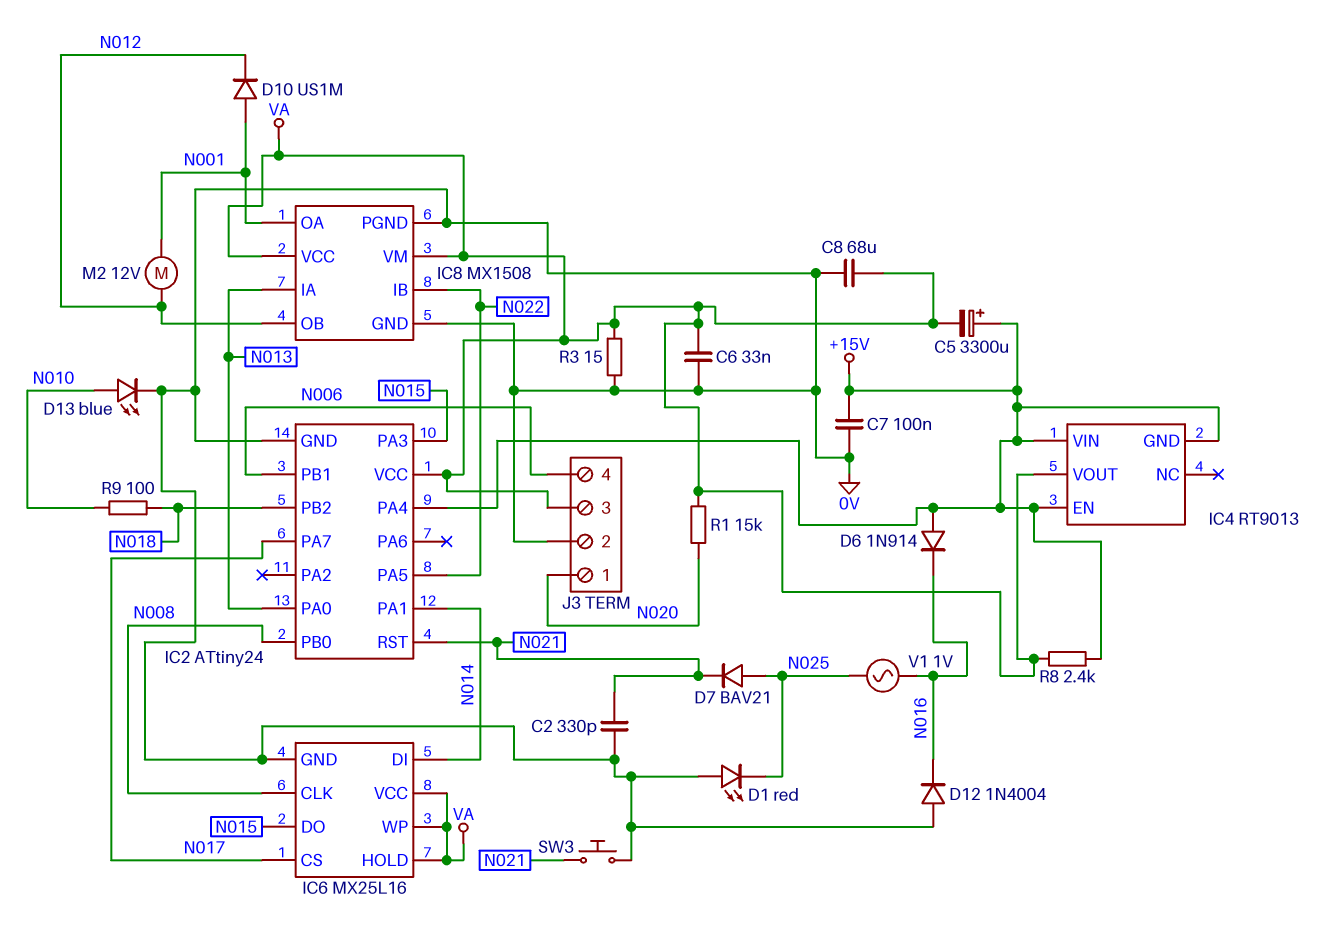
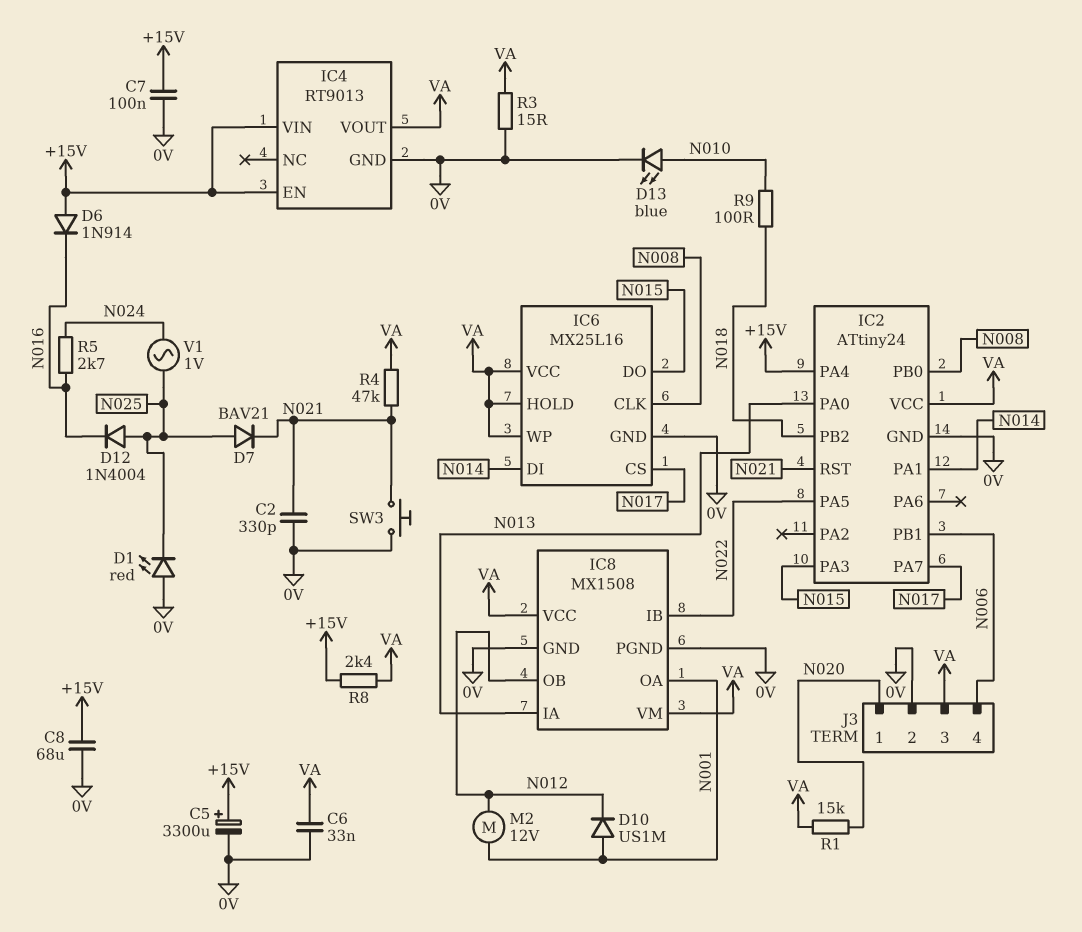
C5: 3300uF (plus +15V, minus VA) -> 3300uF (plus +15V, minus 0V)
C8: 68uF (0V, VA) -> 68uF (+15V, 0V)
D12: diode 1N4004 (A 0V, K N016) -> diode 1N4004 (A N025, K N016)
IC4 pin GND: +15V -> 0V
R4: none -> 47k (N021, VA)
R5: none -> 2.7k (N016, N024)
V1: AC 1V (N016, N025) -> AC 1V (N024, N025)

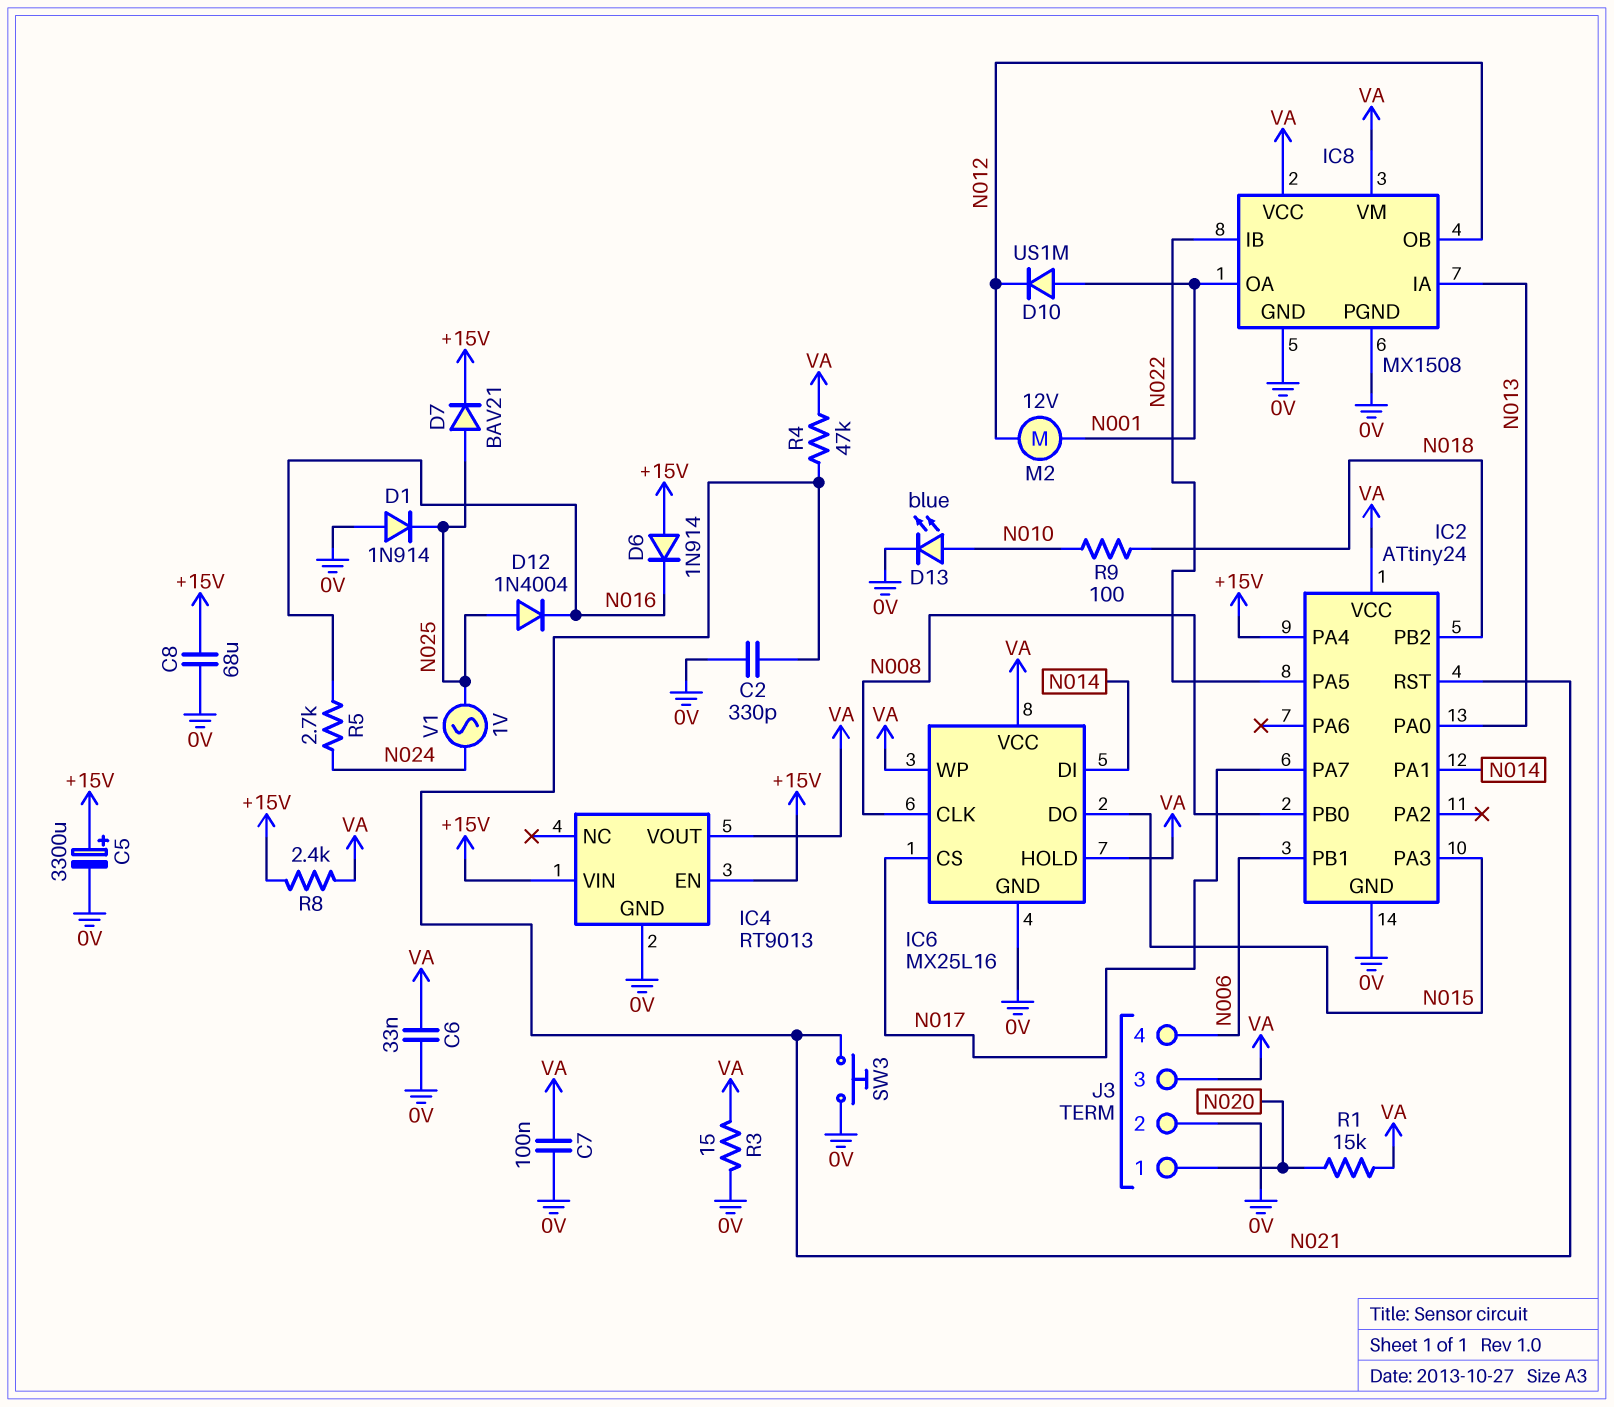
C7: 100nF (+15V, 0V) -> 100nF (0V, VA)
D1: LED red (A 0V, K N025) -> diode 1N914 (A 0V, K N025)
D7: diode BAV21 (A N025, K N021) -> diode BAV21 (A N025, K +15V)

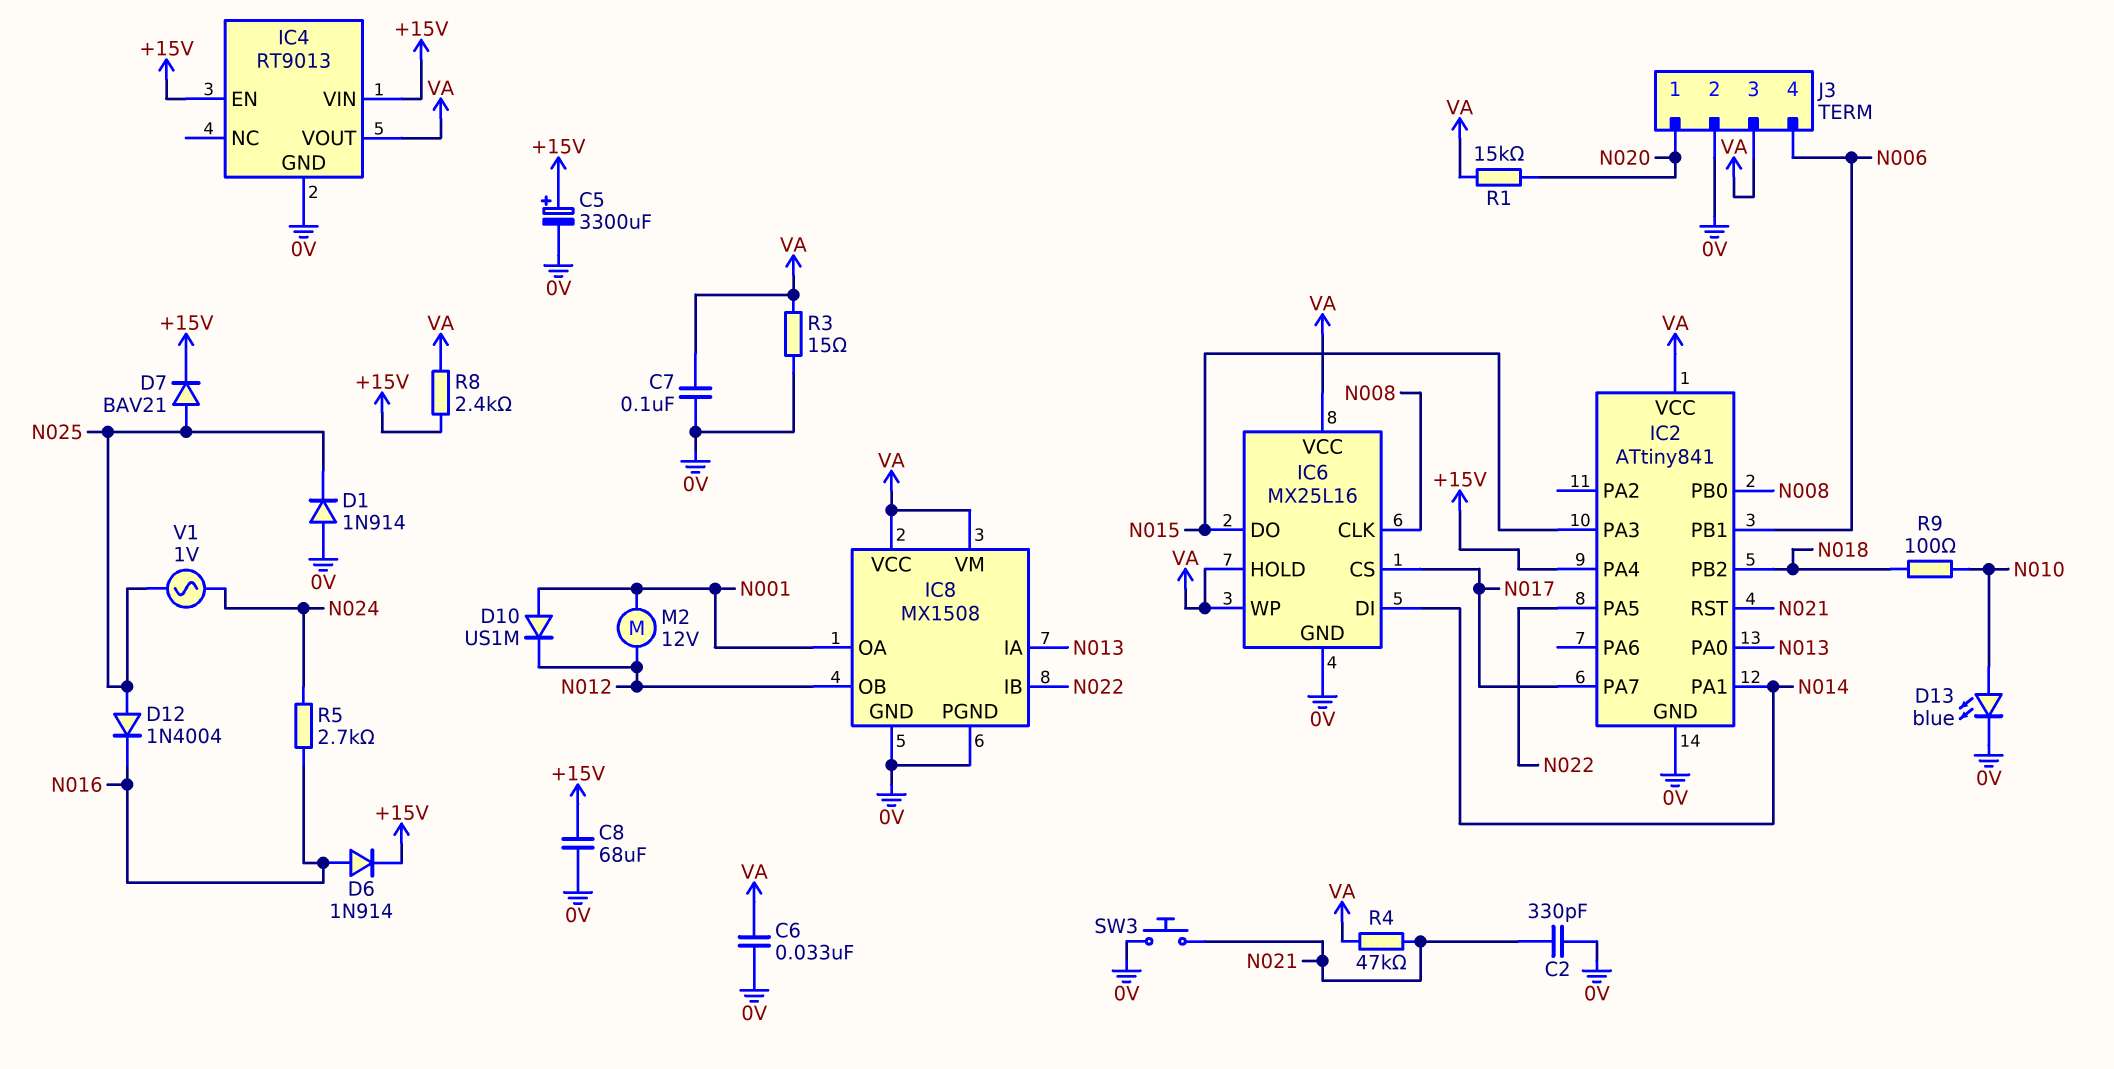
D6: diode 1N914 (A +15V, K N016) -> diode 1N914 (A N016, K +15V)
IC2: ATtiny24 -> ATtiny841

